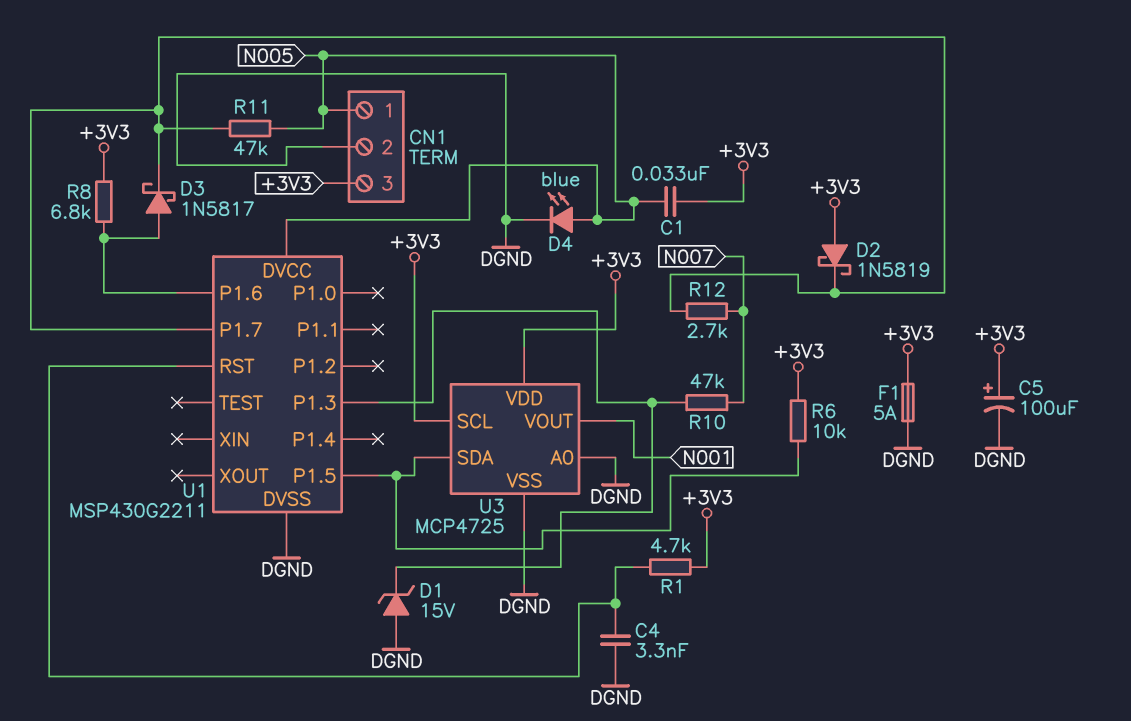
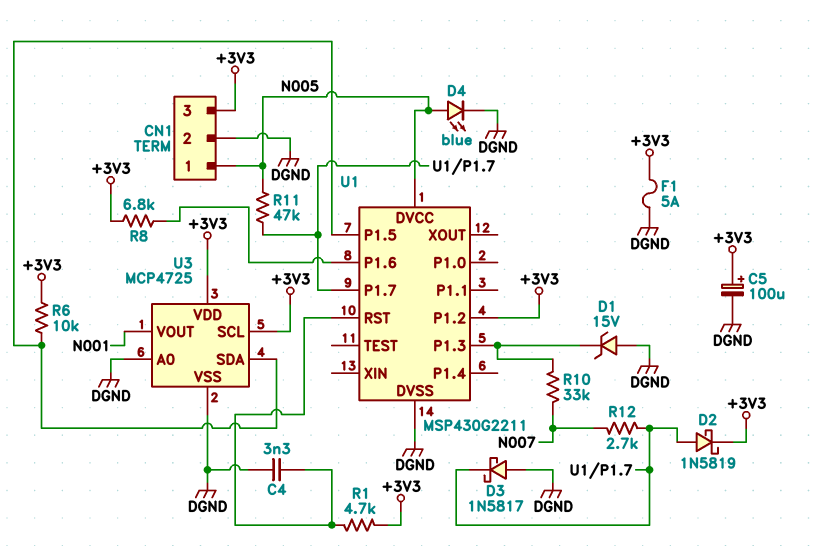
C1: 33nF (+3V3, N005) -> none
D2: schottky 1N5819 (A +3V3, K U1/P1.7) -> schottky 1N5819 (A U1/P1.7, K +3V3)
D3: schottky 1N5817 (A U1/P1.6, K U1/P1.7) -> schottky 1N5817 (A DGND, K U1/P1.7)
R10: 47k (N007, U1/P1.3) -> 33k (N007, U1/P1.3)
U1 pin P1.2: none -> +3V3

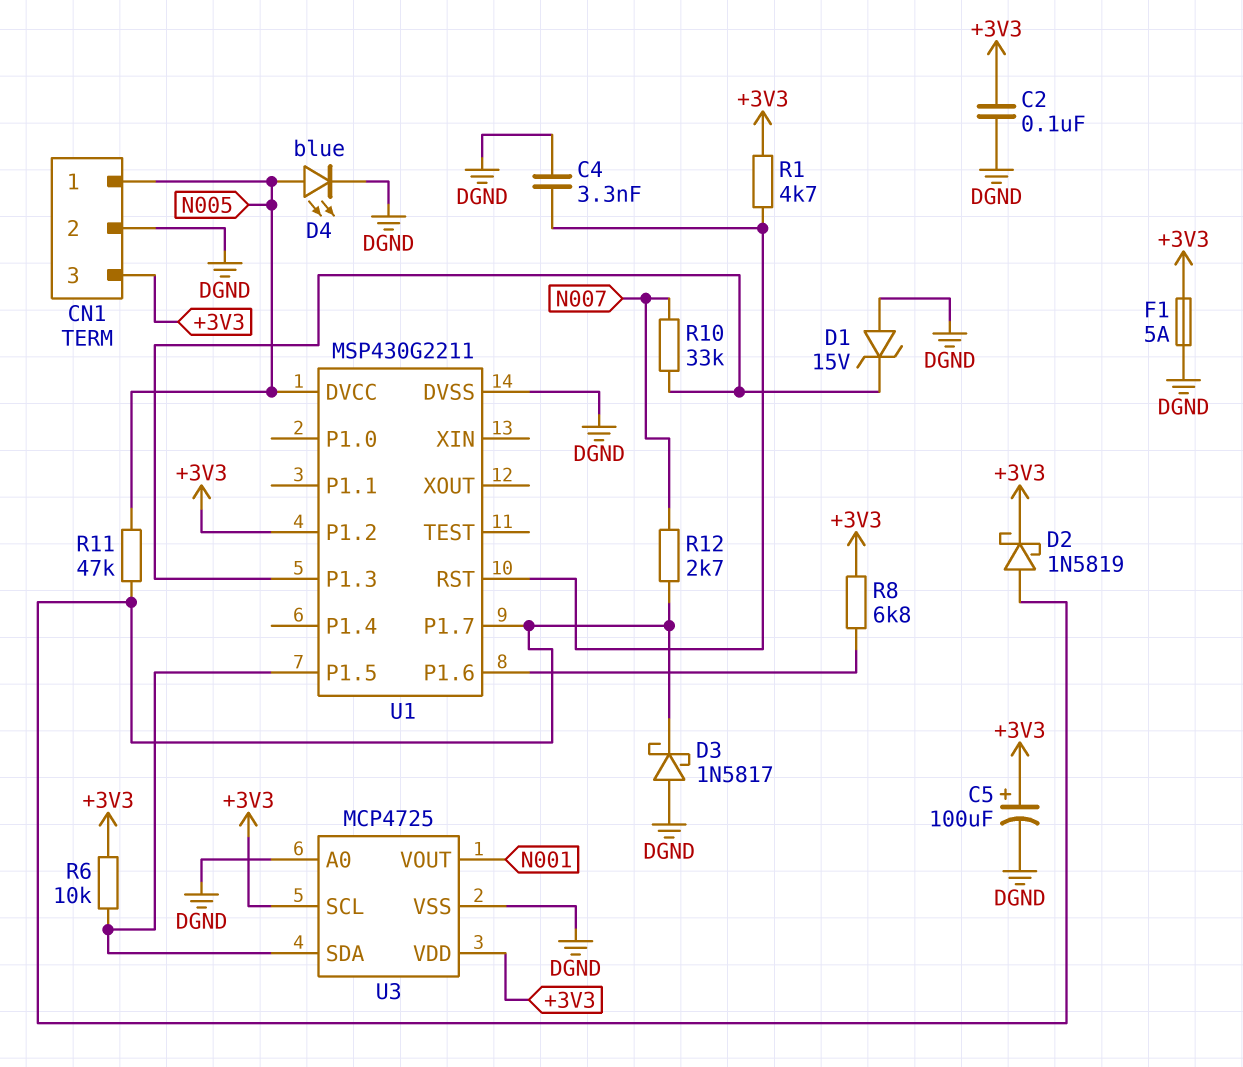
C2: none -> 100nF (+3V3, DGND)

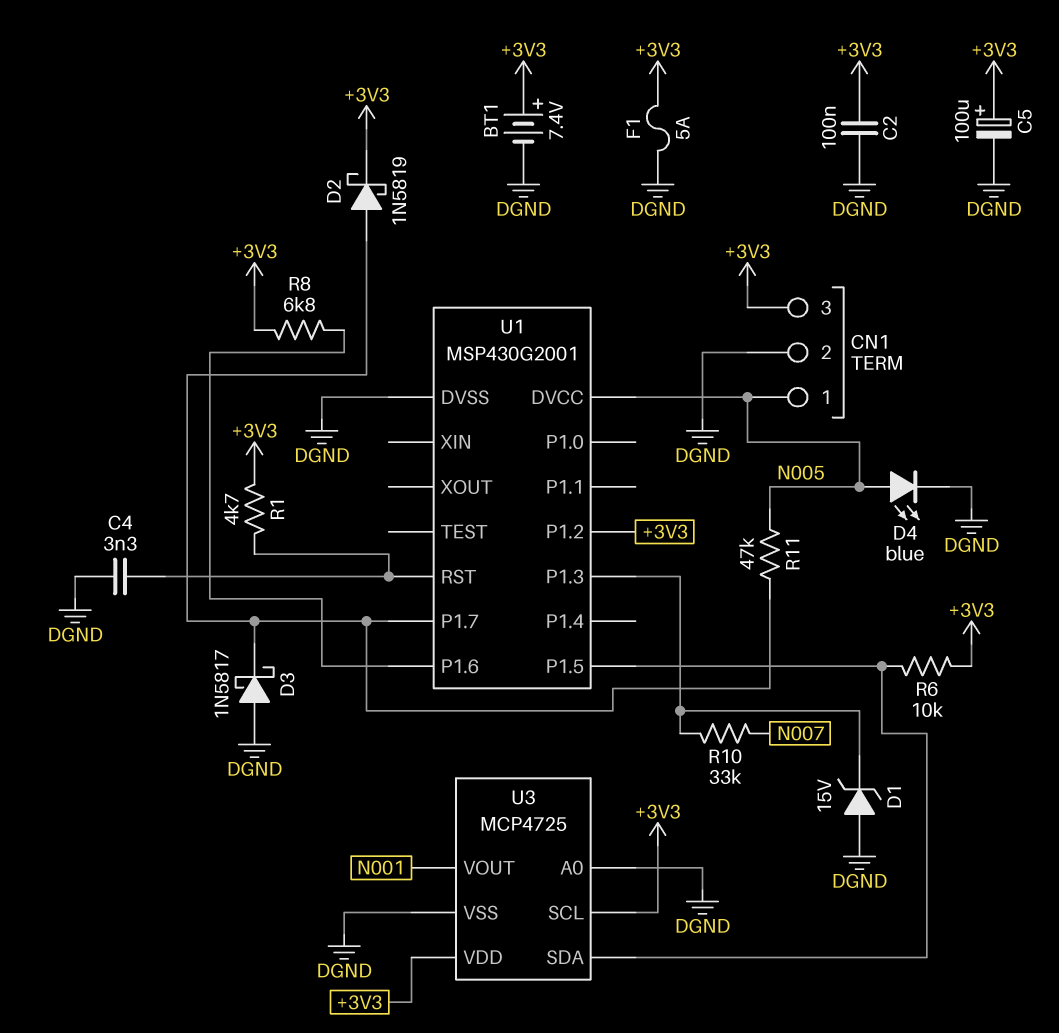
BT1: none -> 7.4V (plus +3V3, minus DGND)
R12: 2.7k (N007, U1/P1.7) -> none
U1: MSP430G2211 -> MSP430G2001

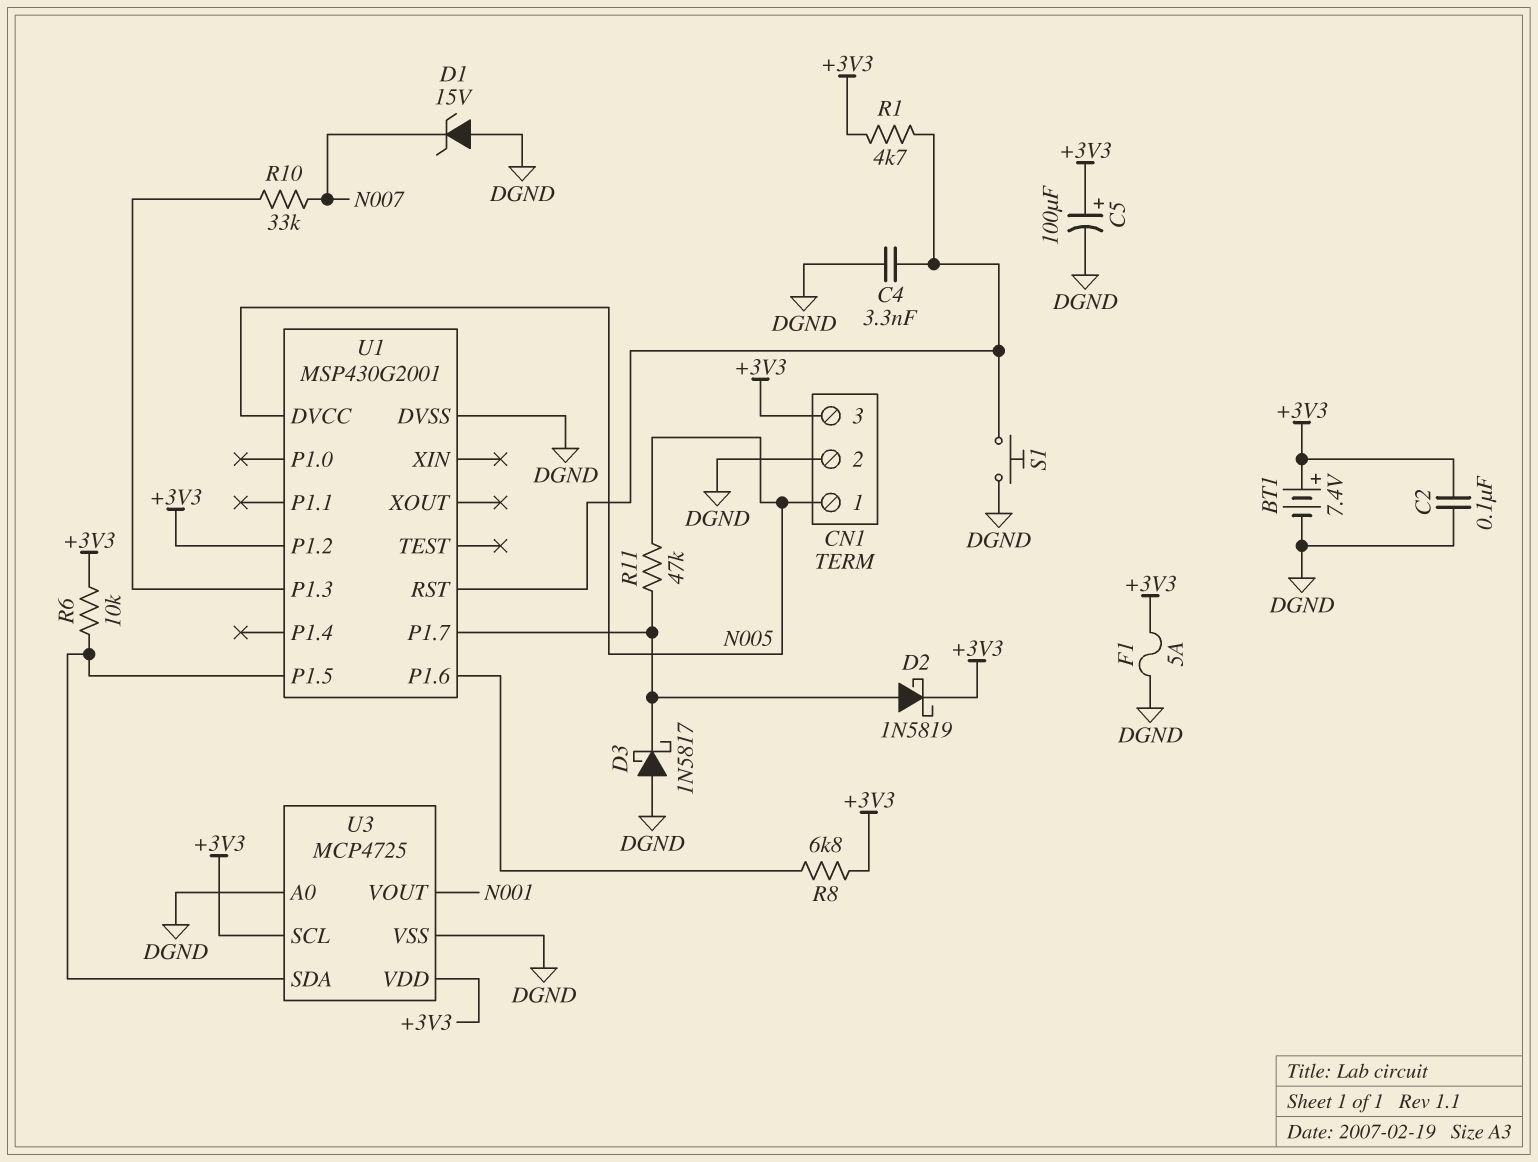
D1: zener 15V (A DGND, K U1/P1.3) -> zener 15V (A DGND, K N007)
D4: LED blue (A N005, K DGND) -> none
S1: none -> button (DGND, U1/RST)

